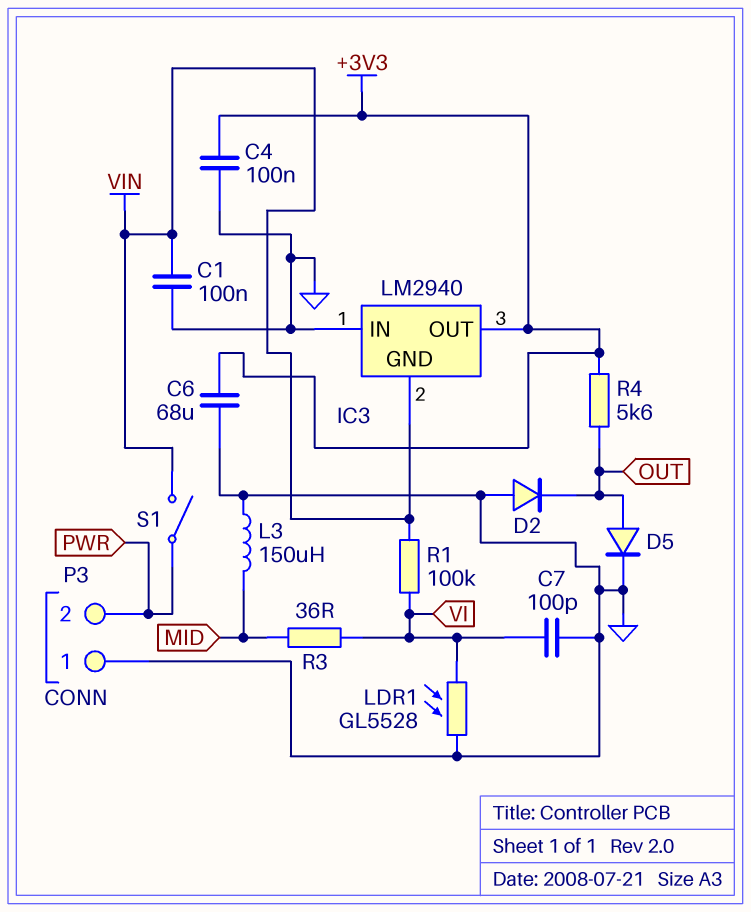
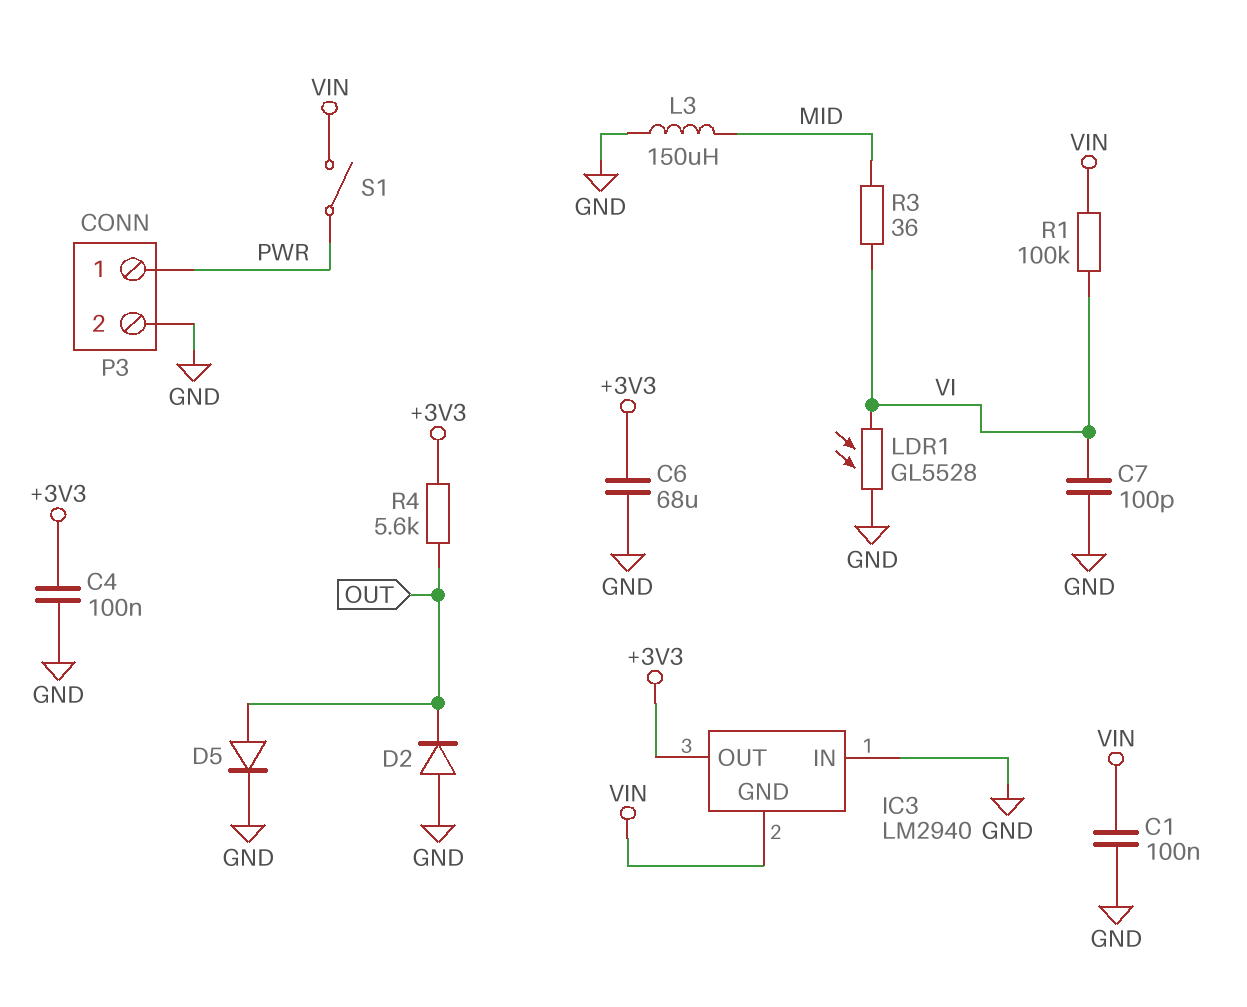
P3 pin 1: GND -> PWR
P3 pin 2: PWR -> GND

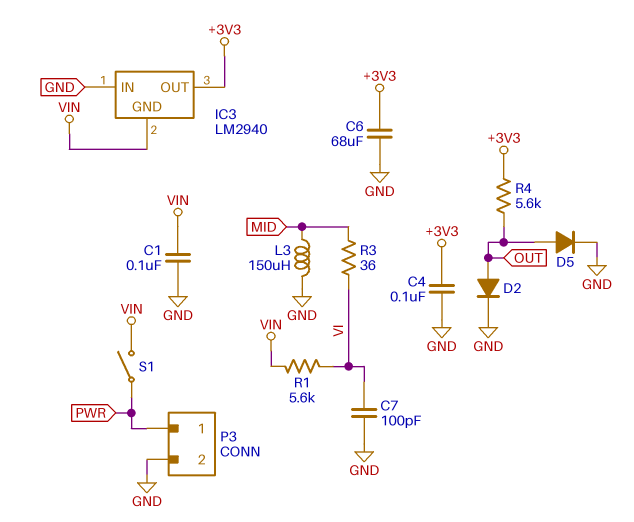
D2: diode (A GND, K OUT) -> diode (A OUT, K GND)
LDR1: GL5528 (GND, VI) -> none
R1: 100k (VI, VIN) -> 5.6k (VI, VIN)

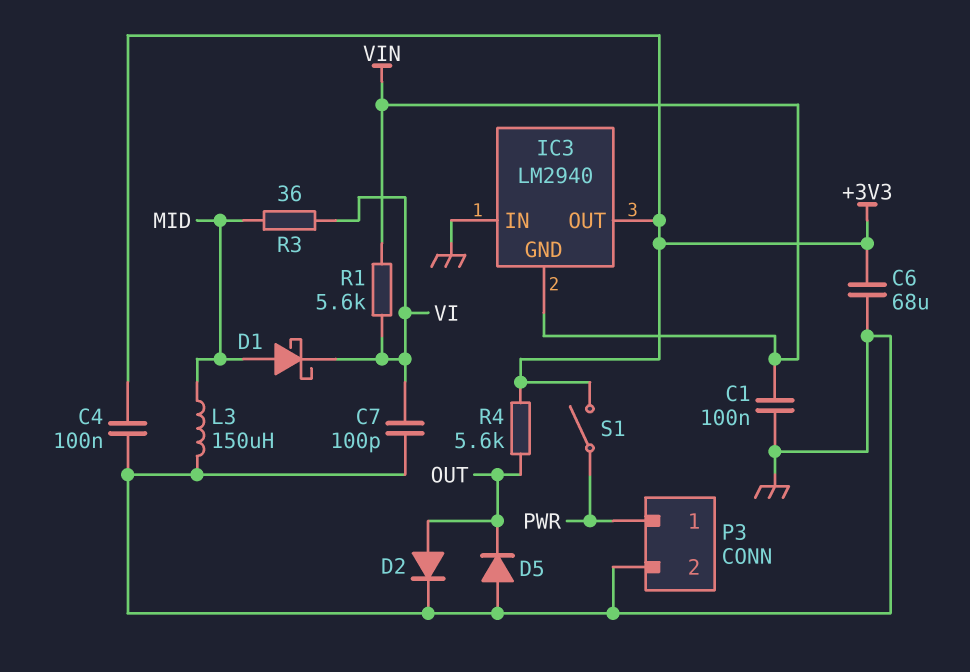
D1: none -> schottky (A MID, K VI)
D5: diode (A OUT, K GND) -> diode (A GND, K OUT)
S1: switch (PWR, VIN) -> switch (+3V3, PWR)

